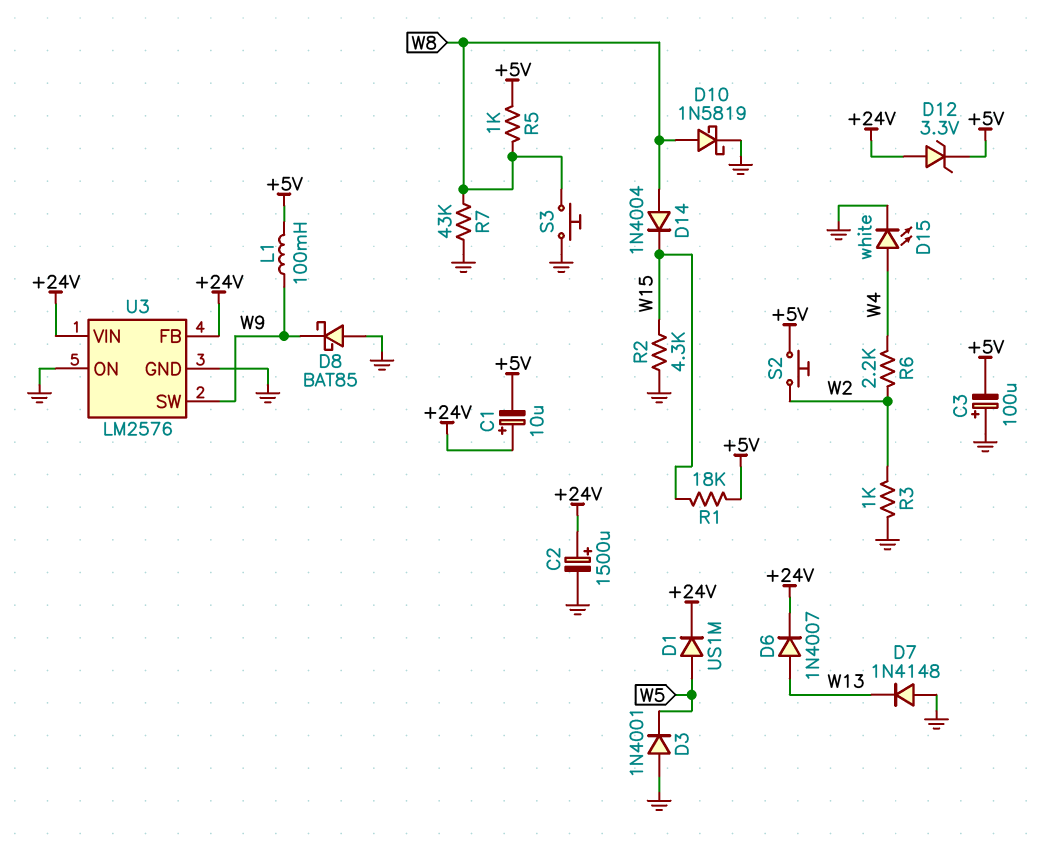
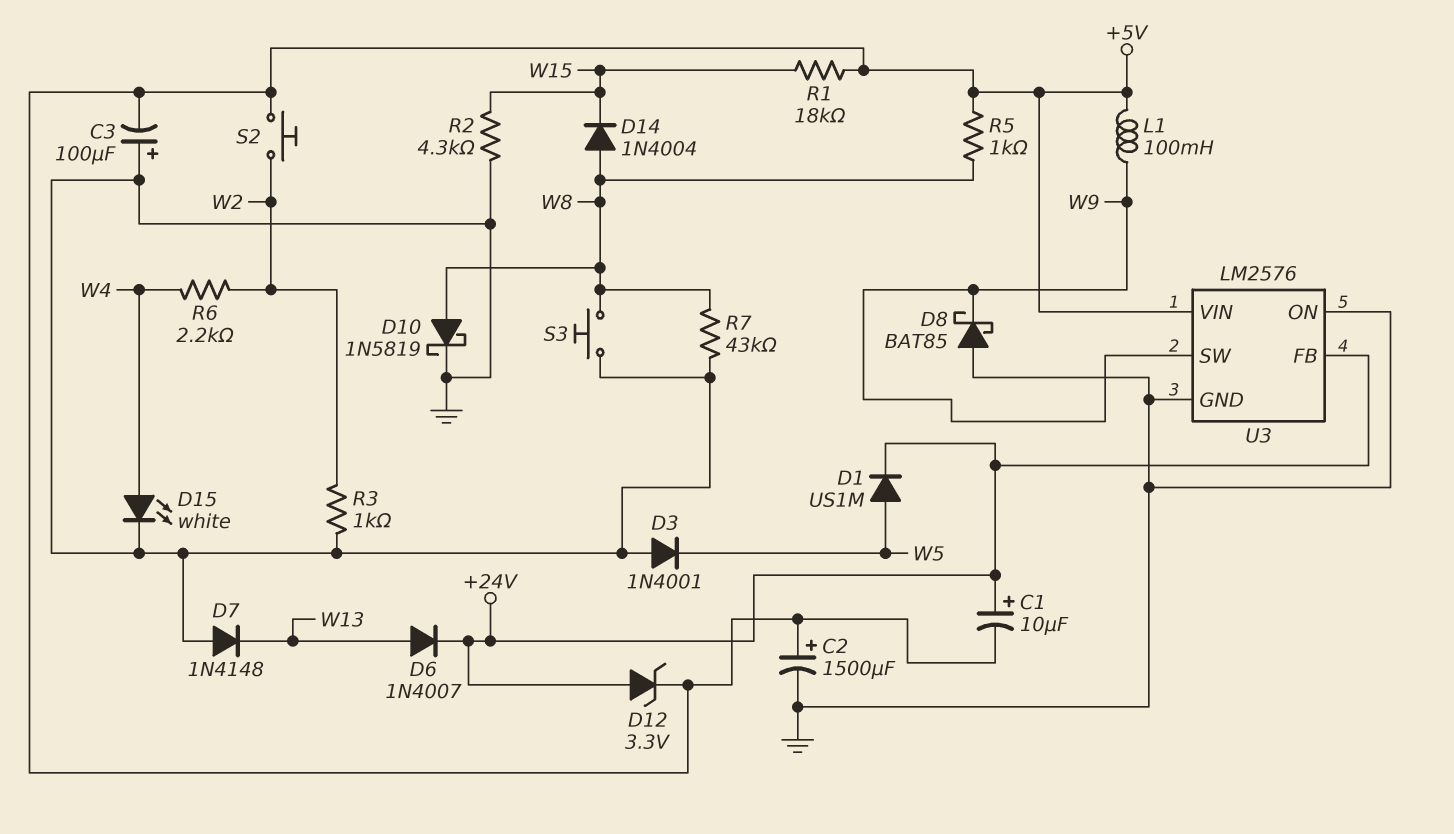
C2: 1500uF (plus +24V, minus GND) -> 1500uF (plus +5V, minus GND)
U3 pin VIN: +24V -> +5V

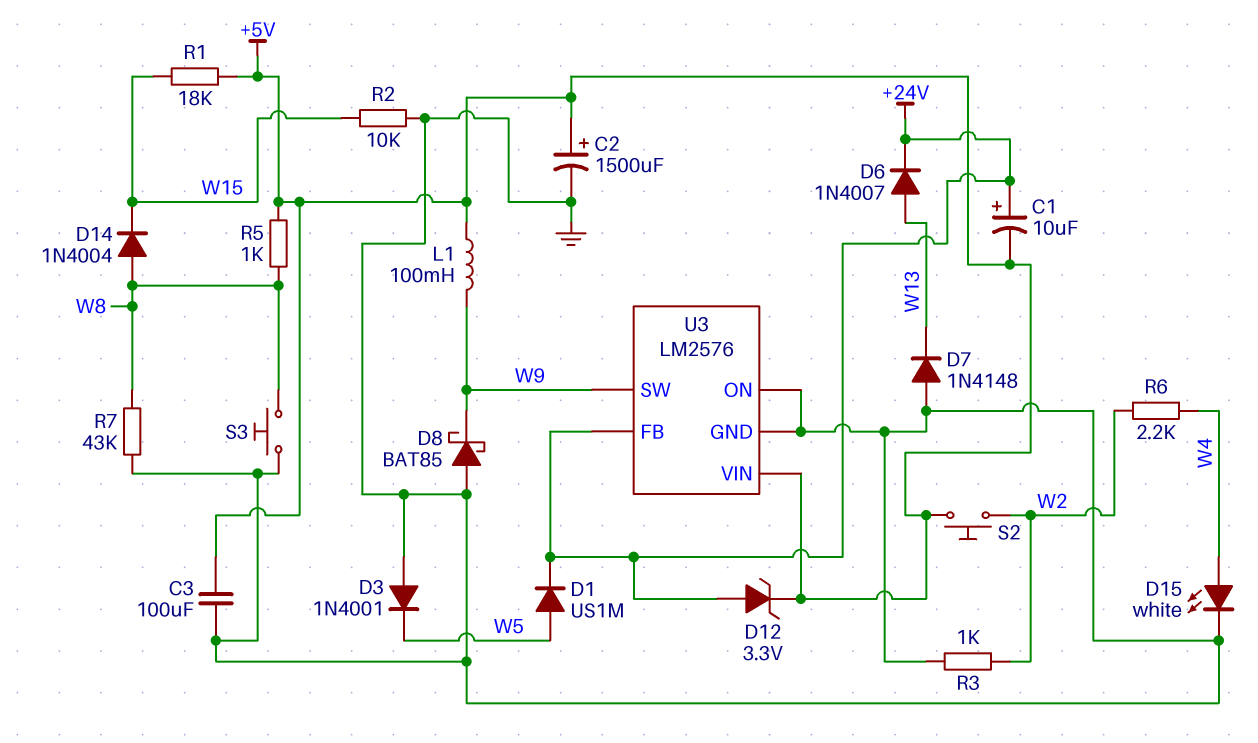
C3: 100uF (plus GND, minus +5V) -> 100uF (+5V, GND)
D10: schottky 1N5819 (A W8, K GND) -> none
R2: 4.3k (GND, W15) -> 10k (GND, W15)

